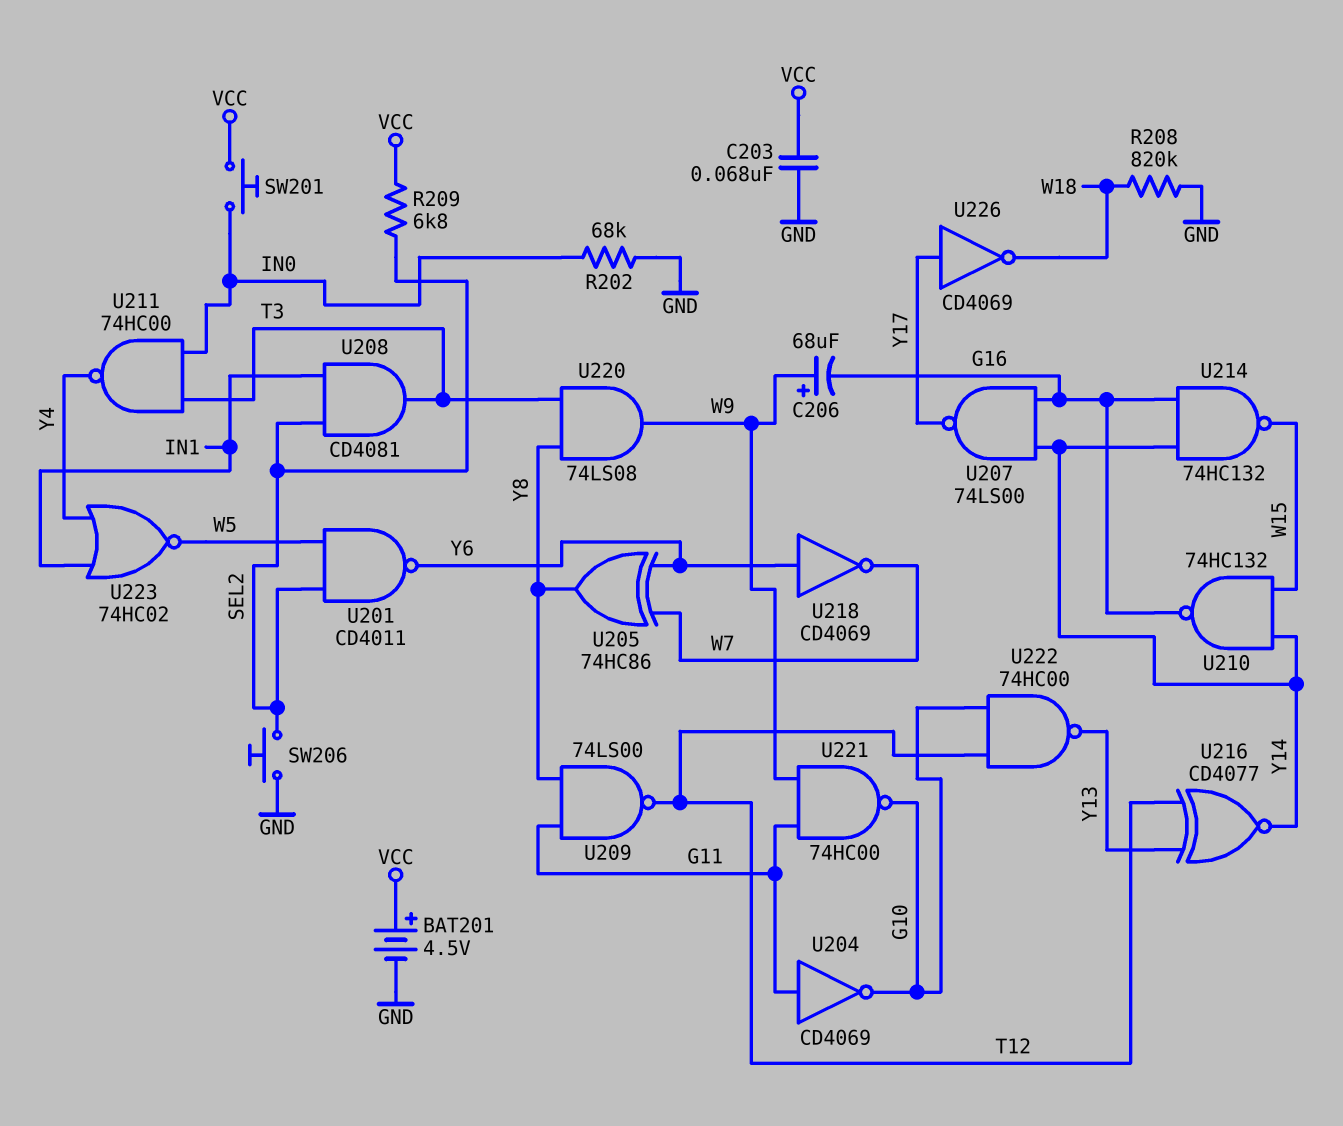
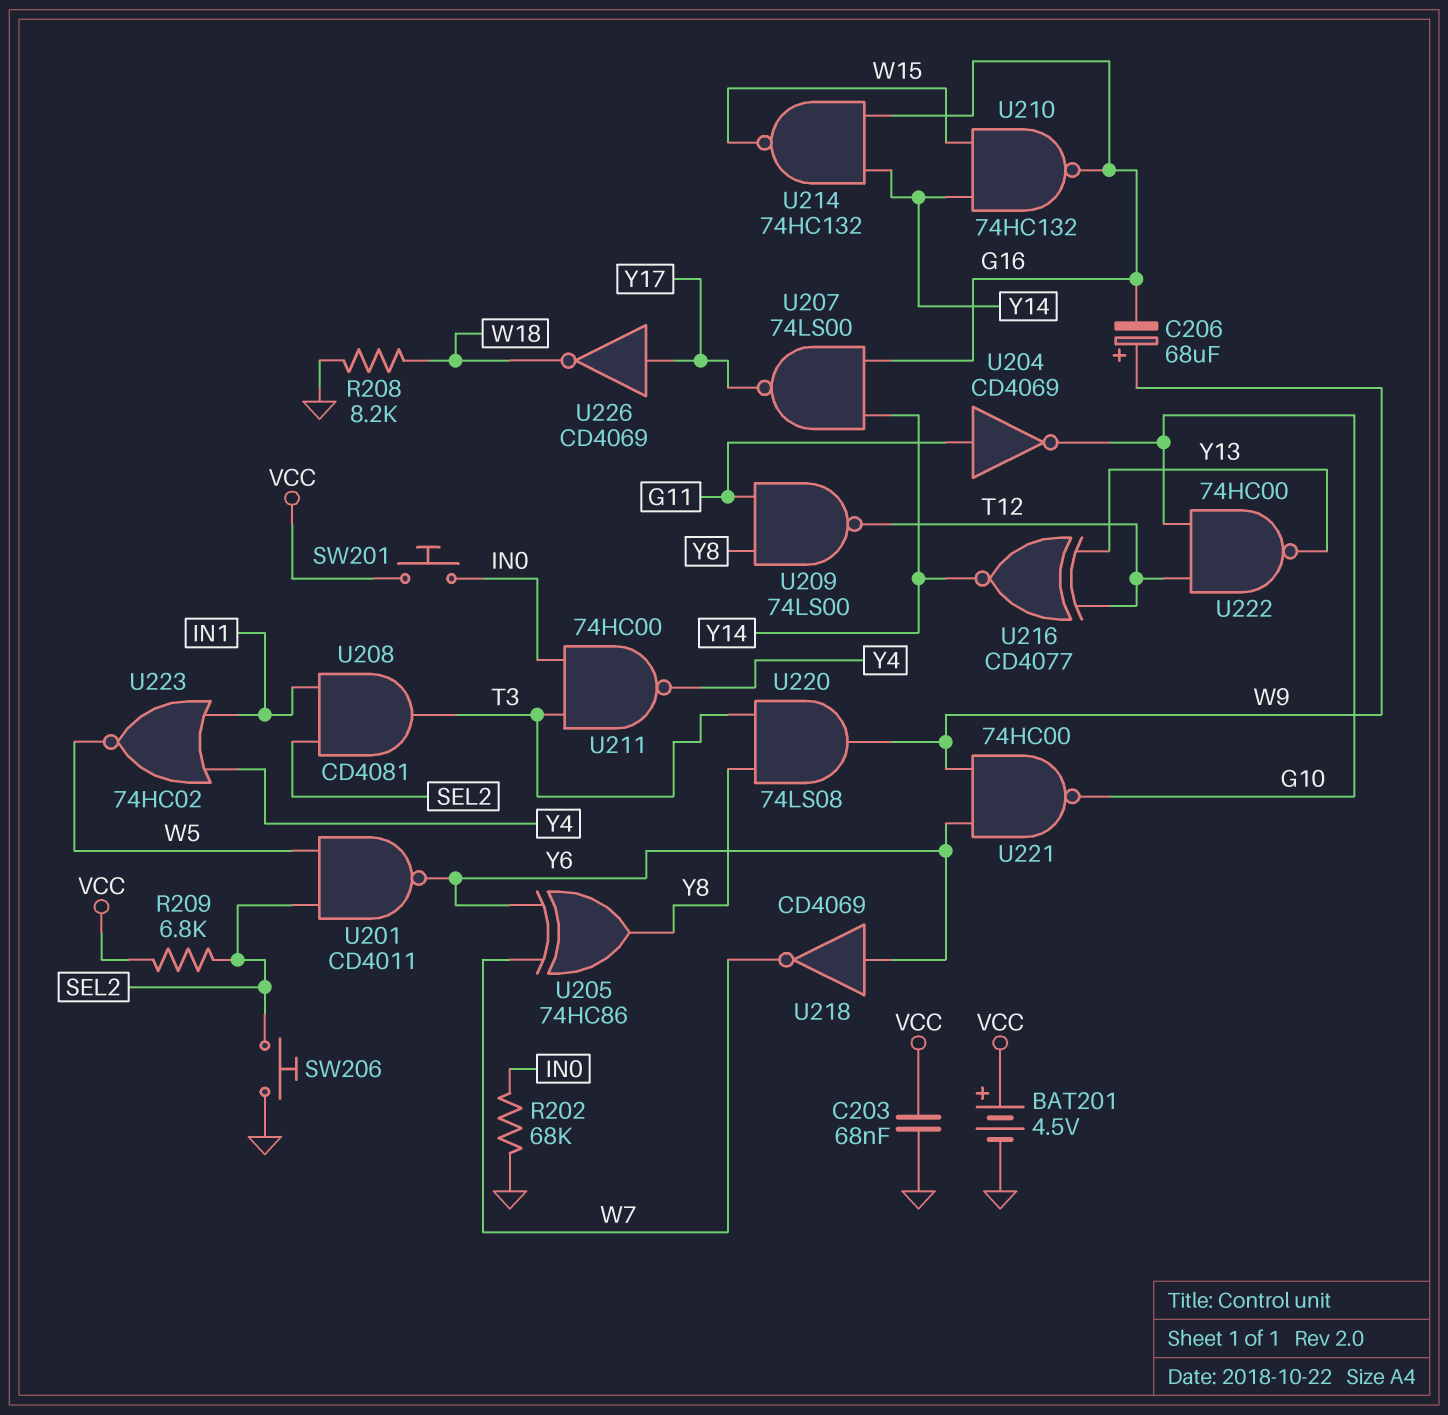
R208: 820k (GND, W18) -> 8.2k (GND, W18)
U221: NAND 74HC00 (in G11, in W9, out G10) -> NAND 74HC00 (in W9, in Y6, out G10)

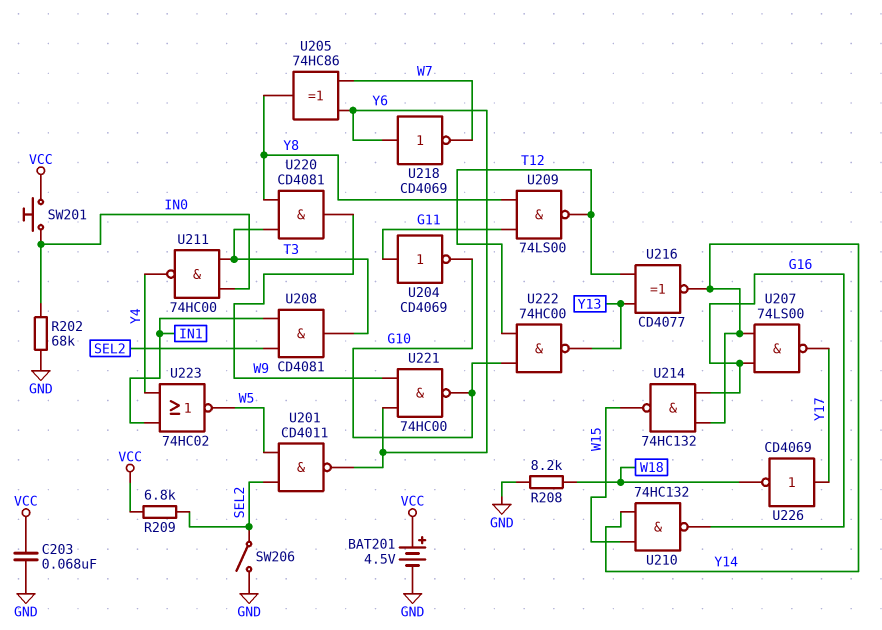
C206: 68uF (plus W9, minus G16) -> none
SW206: button (GND, SEL2) -> switch (GND, SEL2)
U220: AND 74LS08 (in T3, in Y8, out W9) -> AND CD4081 (in T3, in Y8, out W9)

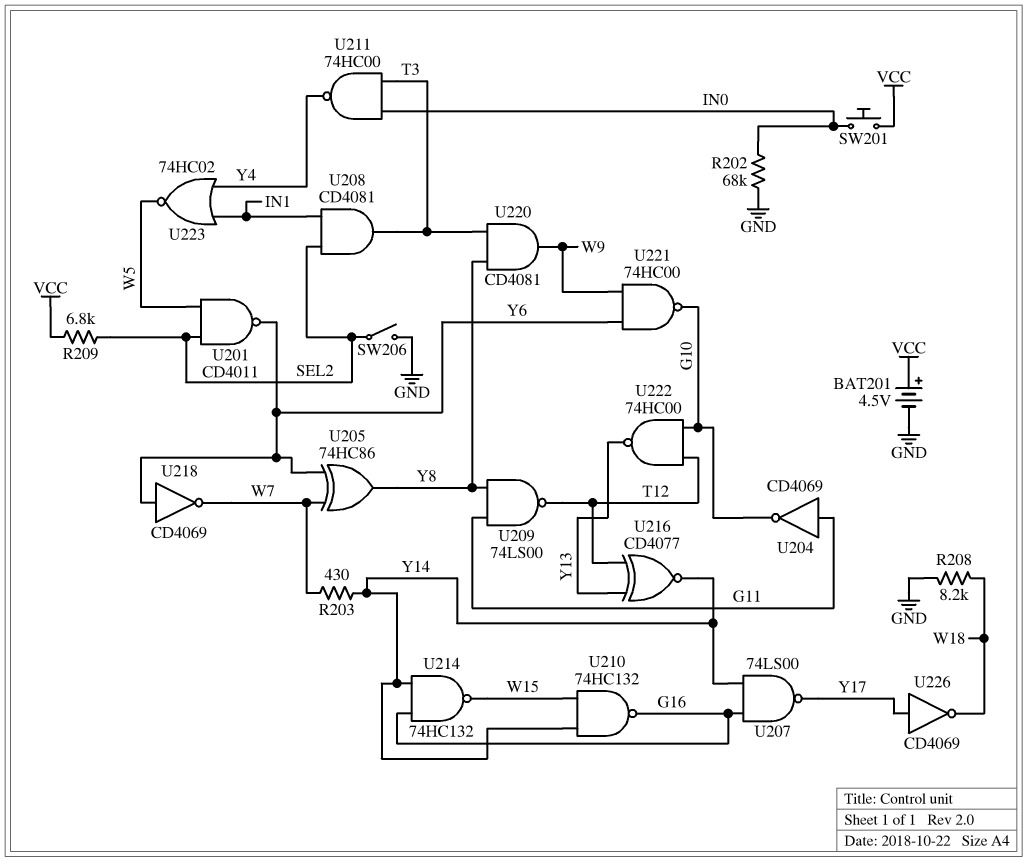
C203: 68nF (GND, VCC) -> none
R203: none -> 430 (W7, Y14)

